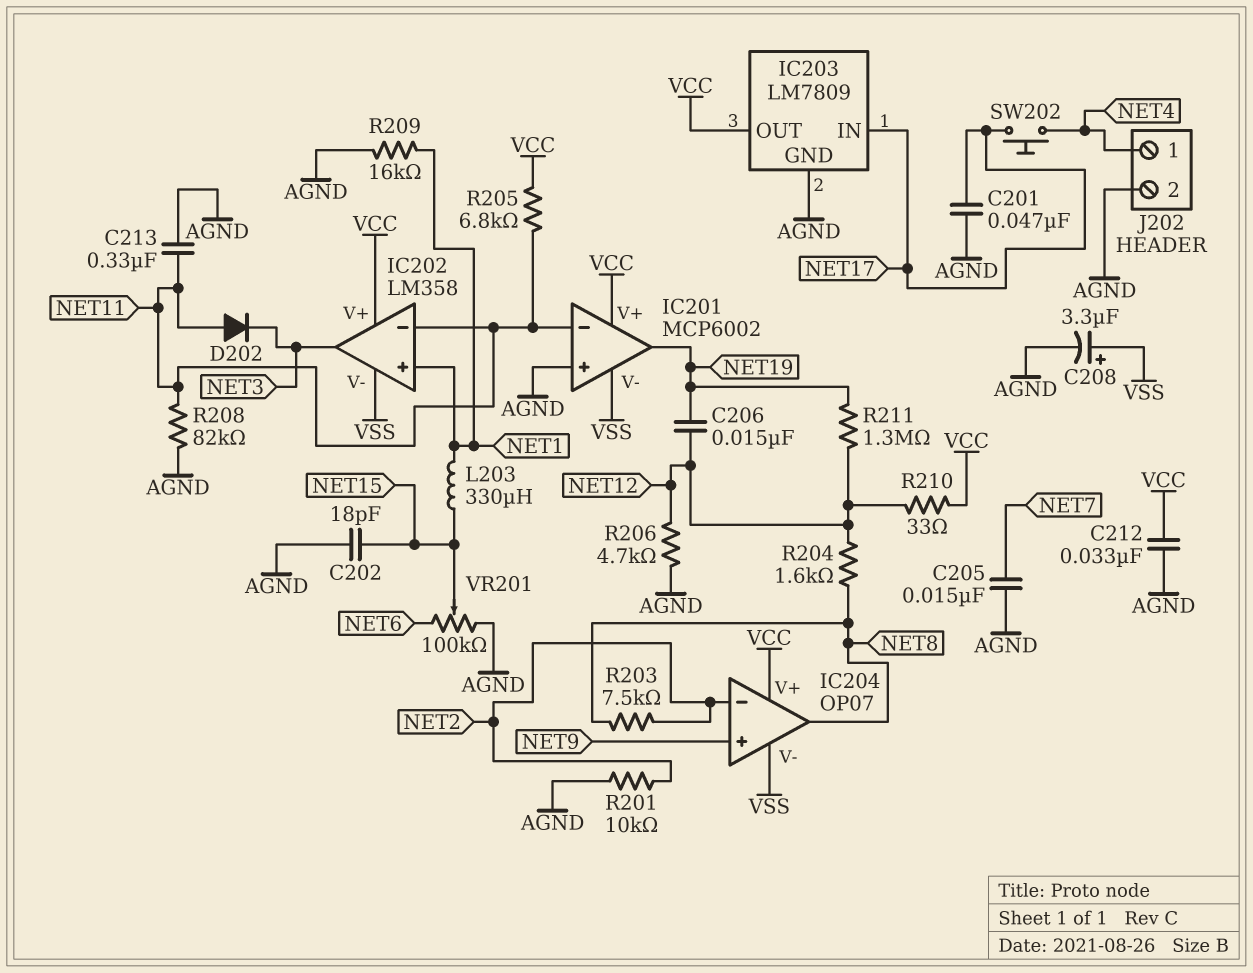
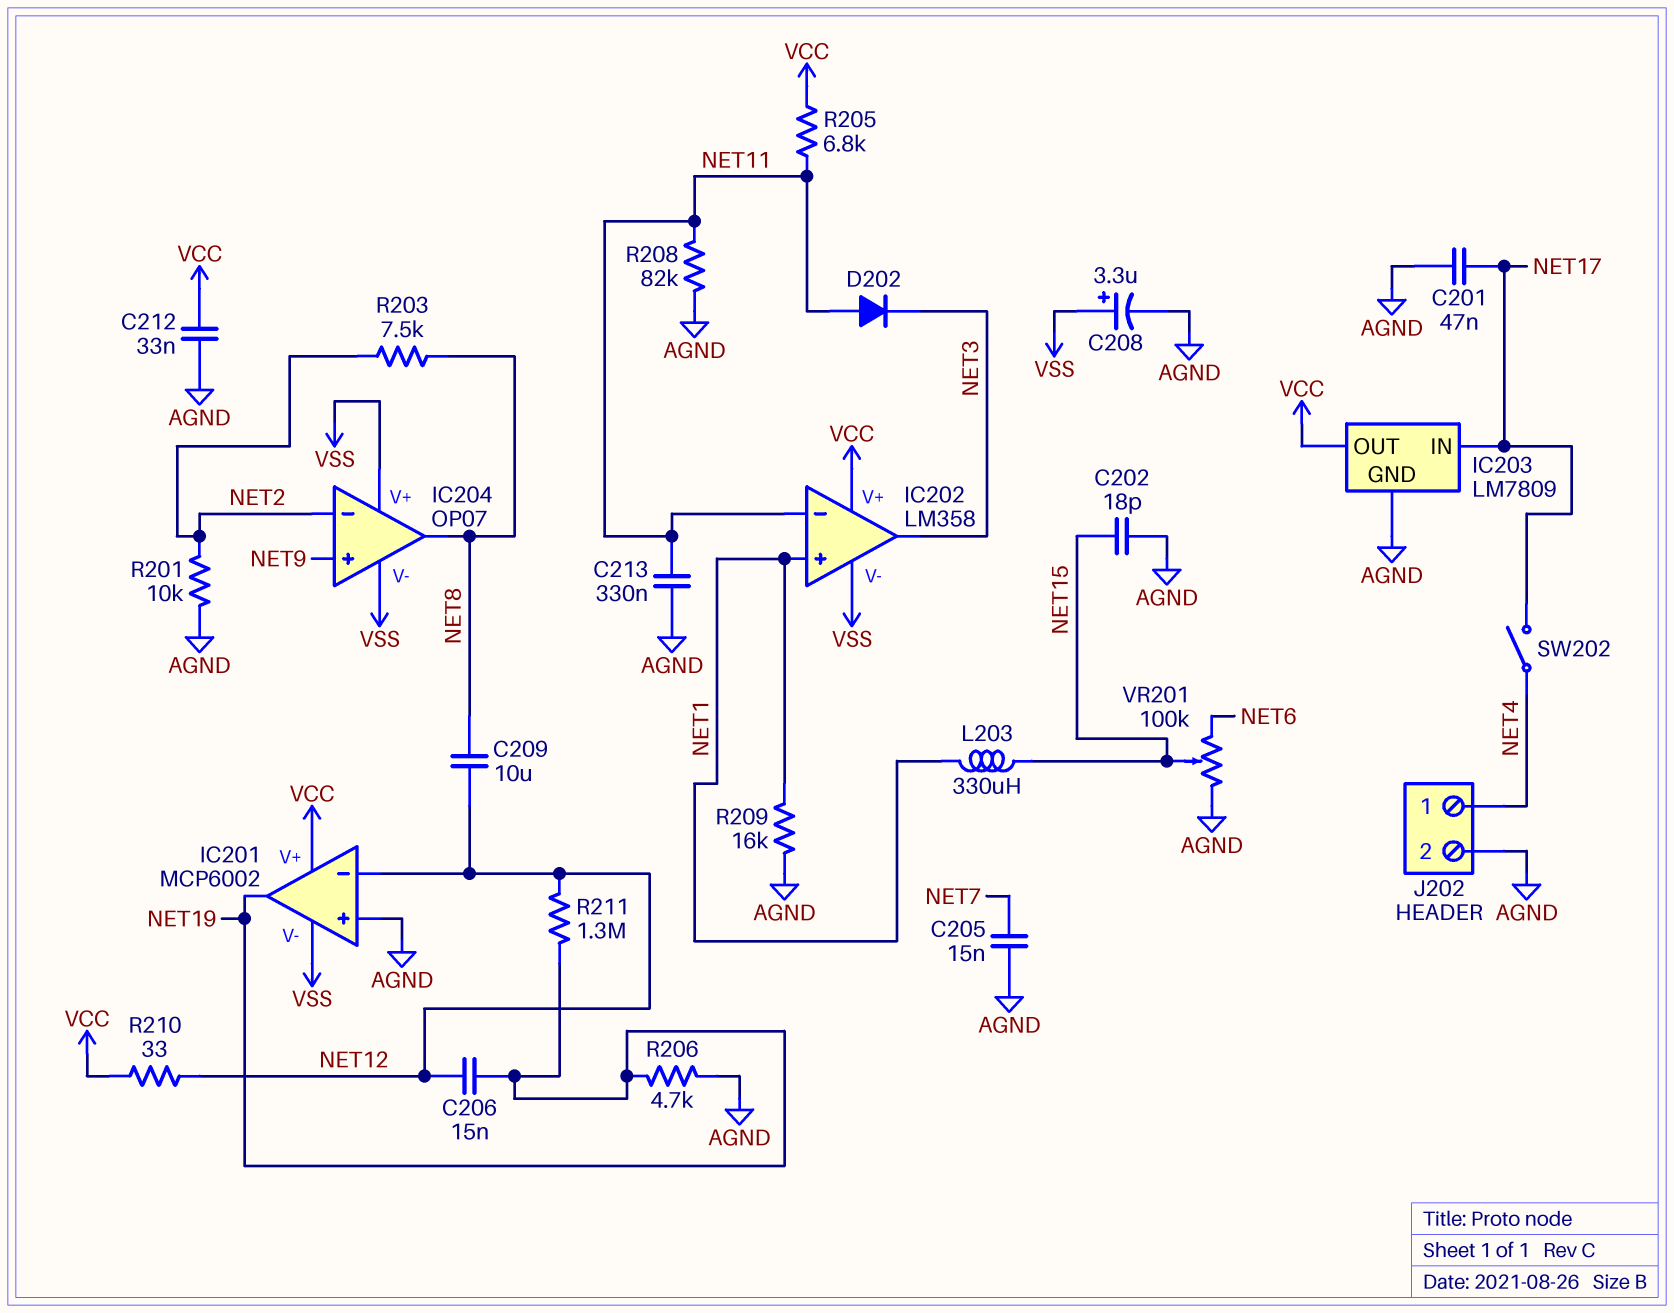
C209: none -> 10uF (NET8, NET12)
IC201 pin in-: NET11 -> NET12
IC204 pin V+: VCC -> VSS
R204: 1.6k (NET8, NET12) -> none
R206: 4.7k (AGND, NET12) -> 4.7k (AGND, NET19)
SW202: button (NET4, NET17) -> switch (NET4, NET17)

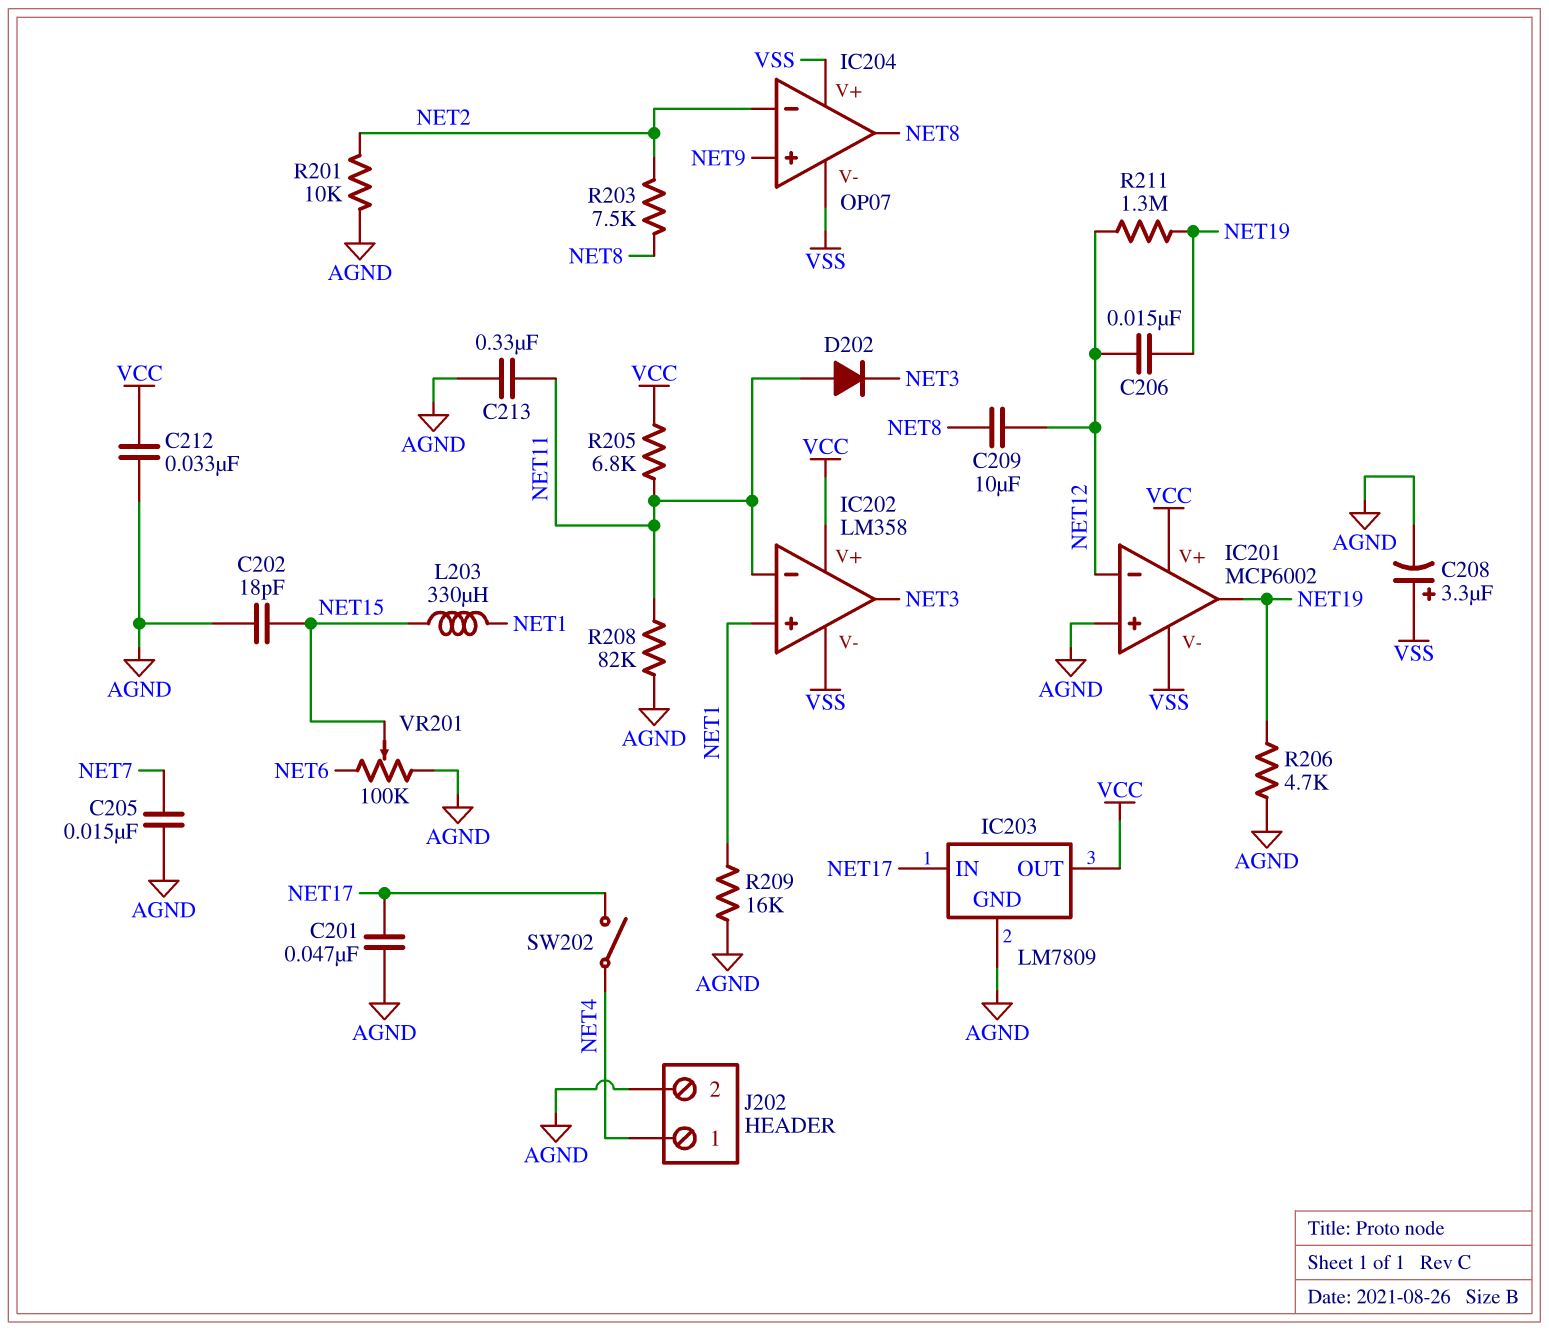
R210: 33 (NET12, VCC) -> none

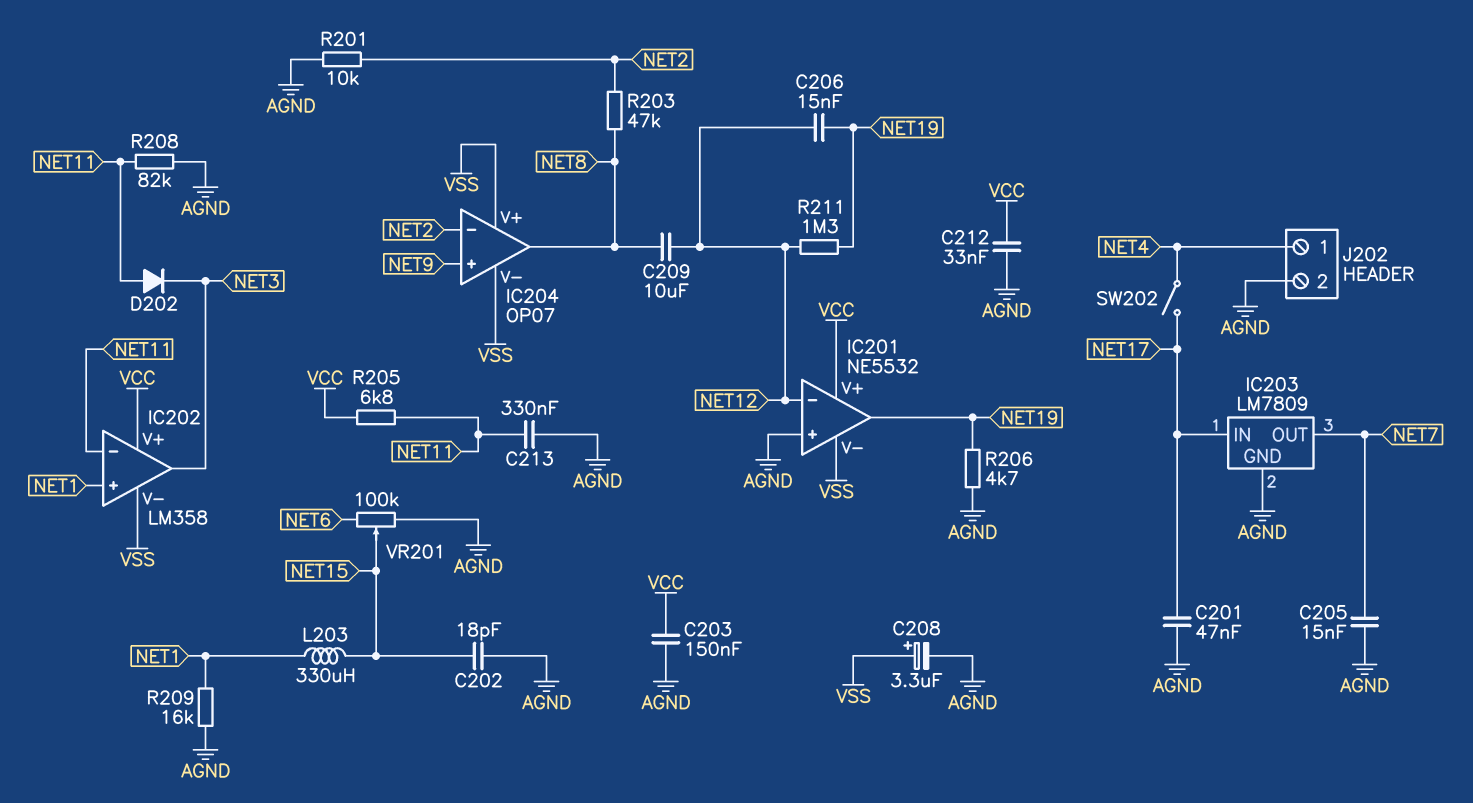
C203: none -> 150nF (AGND, VCC)
IC201: MCP6002 -> NE5532
IC203 pin OUT: VCC -> NET7
R203: 7.5k (NET2, NET8) -> 47k (NET2, NET8)

